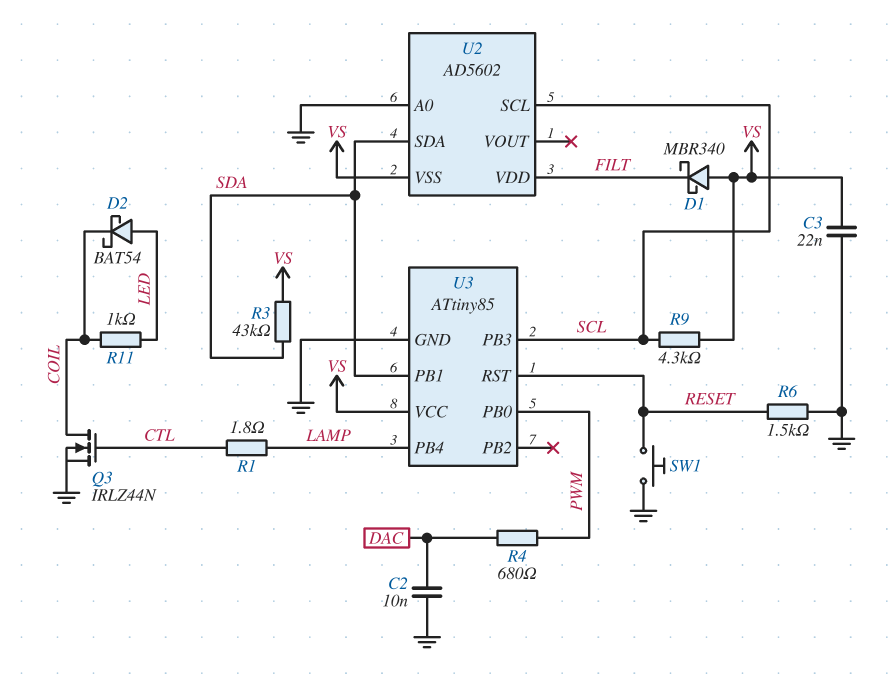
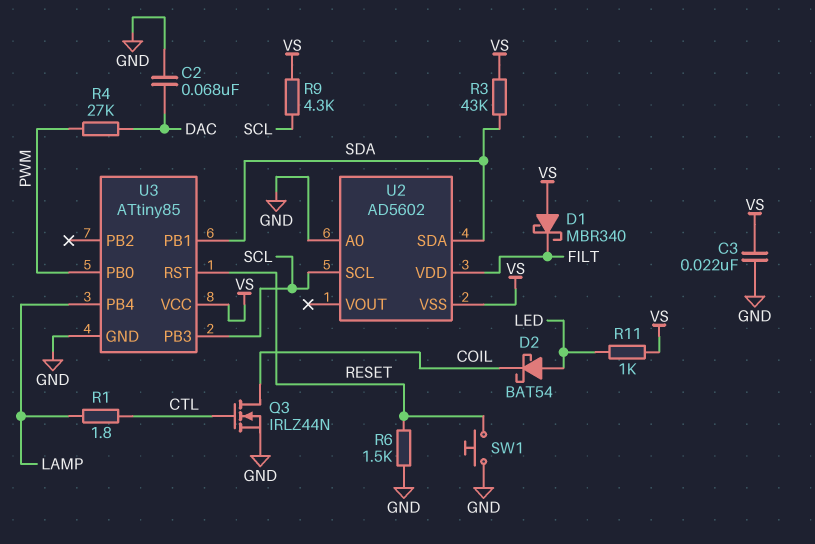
C2: 10nF (DAC, GND) -> 68nF (DAC, GND)
R4: 680 (DAC, PWM) -> 27k (DAC, PWM)
R11: 1k (COIL, LED) -> 1k (LED, VS)

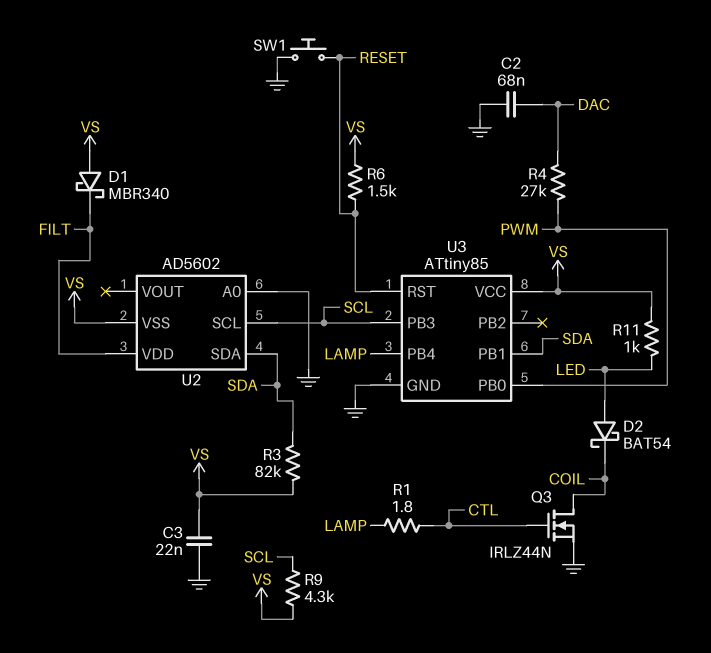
R3: 43k (SDA, VS) -> 82k (SDA, VS)
R6: 1.5k (GND, RESET) -> 1.5k (RESET, VS)

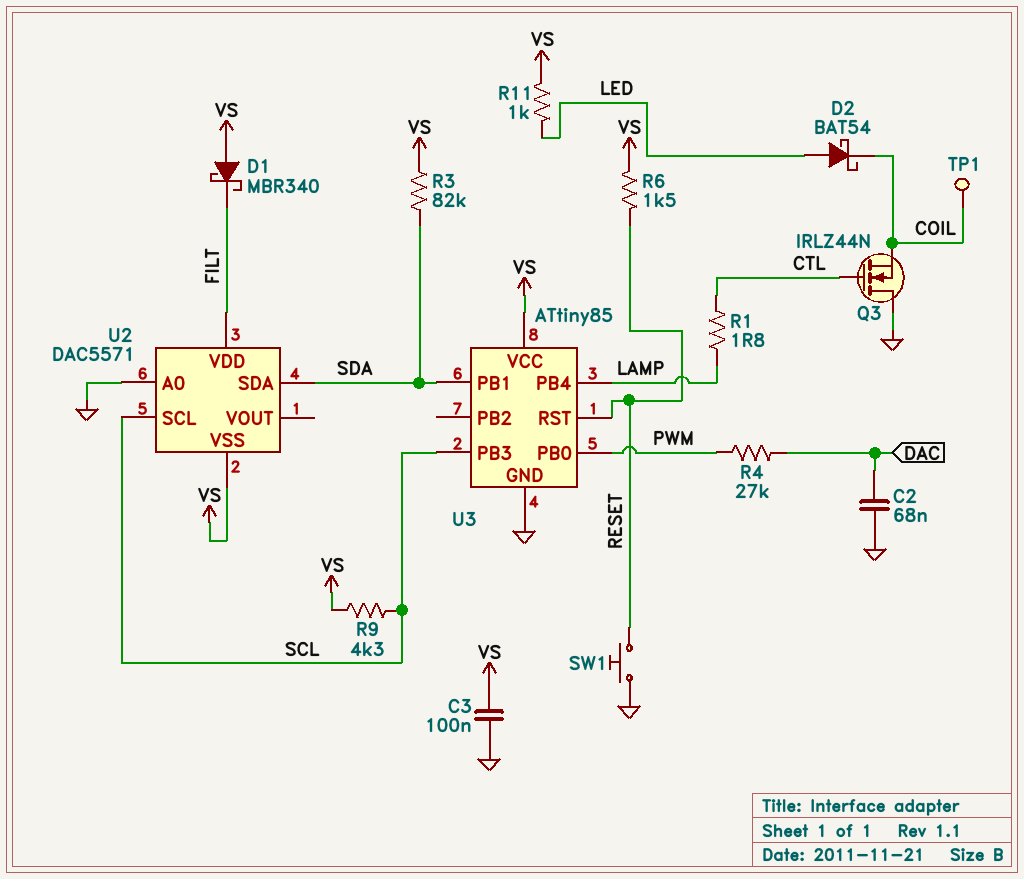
C3: 22nF (GND, VS) -> 100nF (GND, VS)
Q3: NMOS IRLZ44N (G CTL, D COIL, S GND) -> NMOS IRLZ44N (G CTL, D GND, S COIL)
TP1: none -> test point (COIL)
U2: AD5602 -> DAC5571

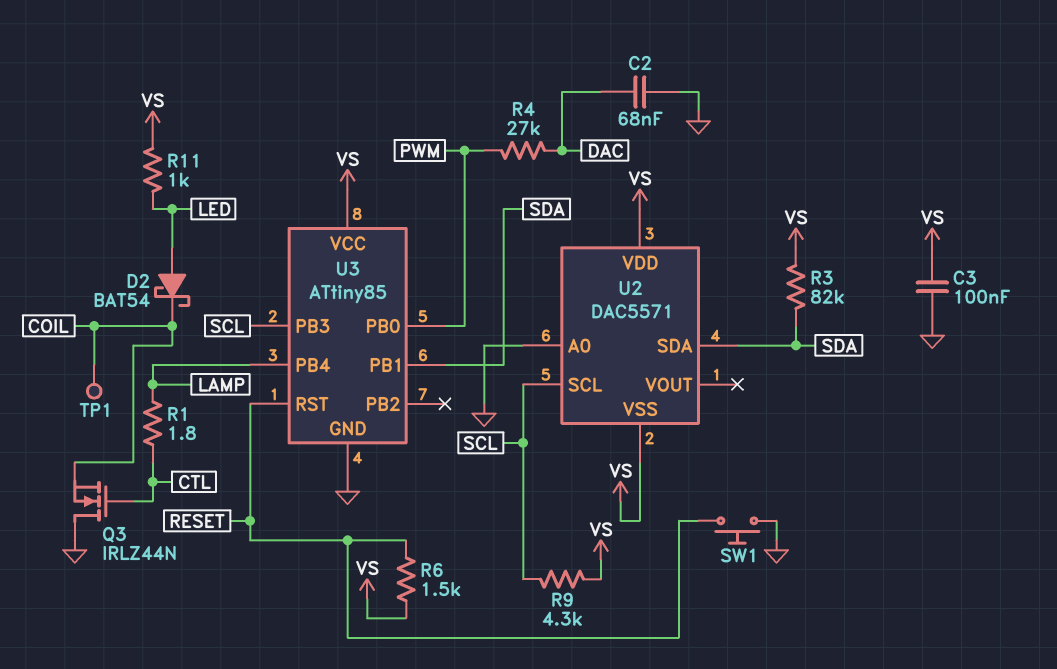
D1: schottky MBR340 (A VS, K FILT) -> none
U2 pin VDD: FILT -> VS

